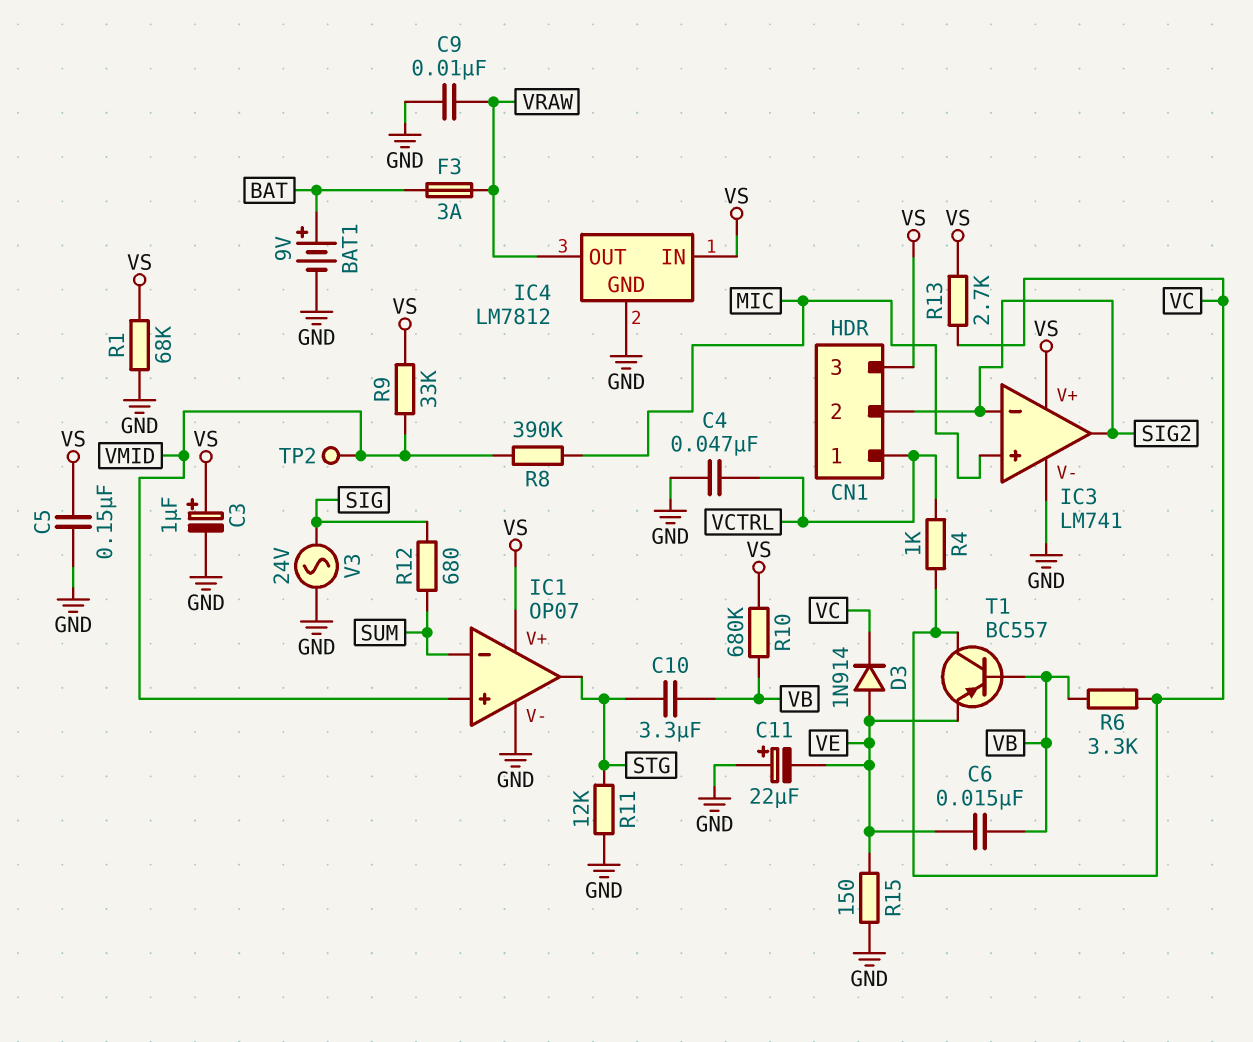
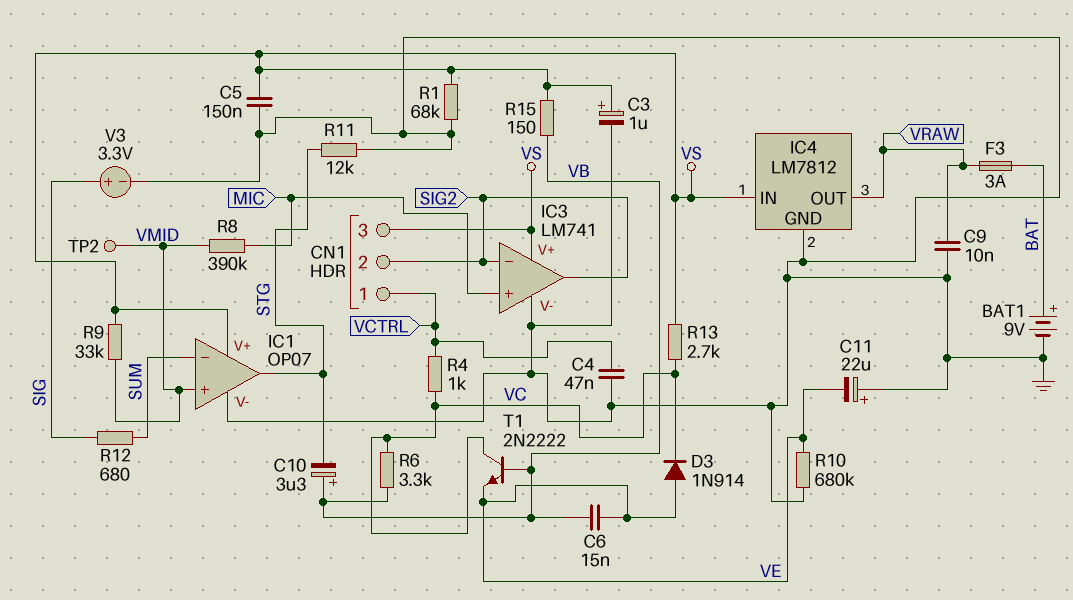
C10: 3.3uF (STG, VB) -> 3.3uF (plus VB, minus STG)
R10: 680k (VB, VS) -> 680k (GND, VE)
R15: 150 (GND, VE) -> 150 (VB, VS)
T1: PNP BC557 (B VB, C VC, E VE) -> NPN 2N2222 (B VB, C VC, E VE)
V3: AC 24V (GND, SIG) -> 3.3V (plus SIG, minus GND)

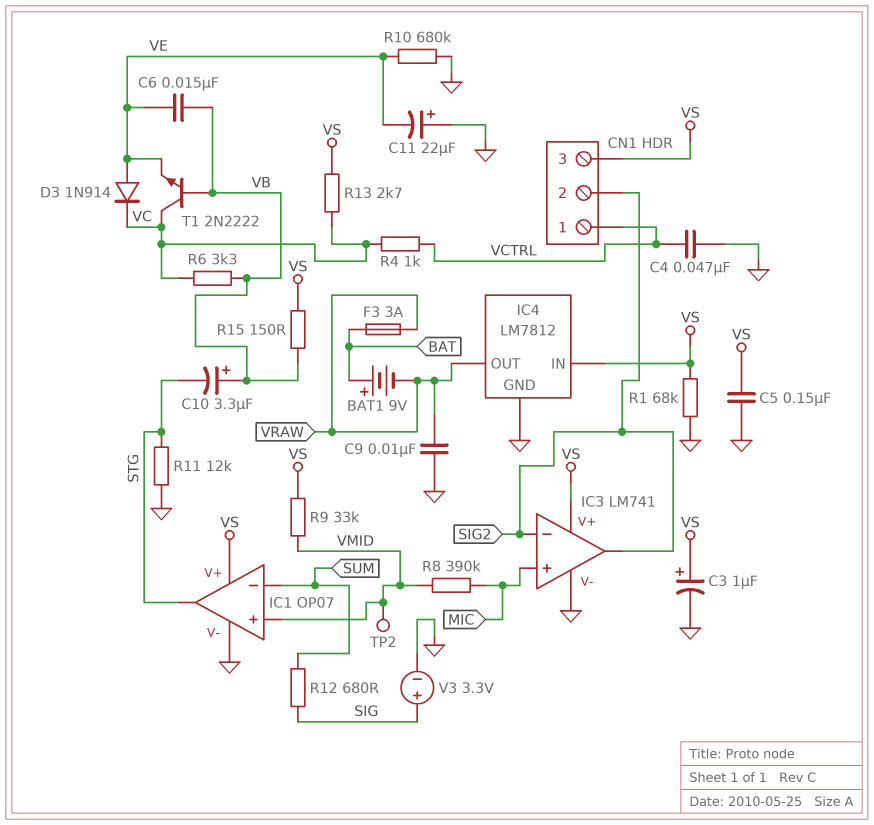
BAT1: 9V (plus BAT, minus GND) -> 9V (plus BAT, minus VRAW)

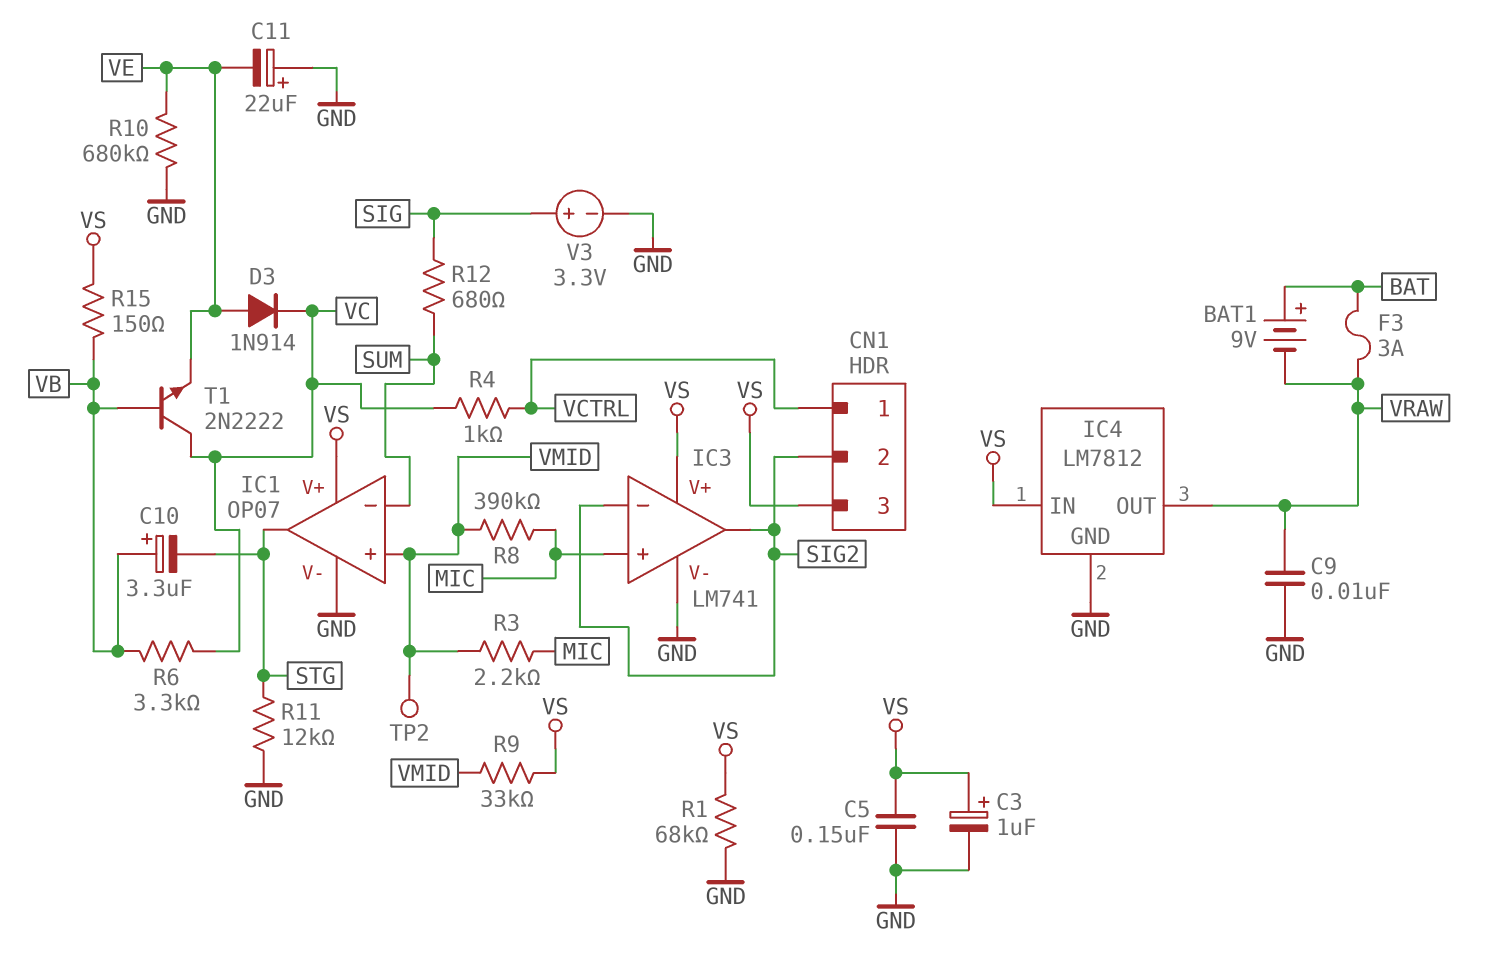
C4: 47nF (GND, VCTRL) -> none
C6: 15nF (VB, VE) -> none
R3: none -> 2.2k (MIC, VMID)
R13: 2.7k (VC, VS) -> none

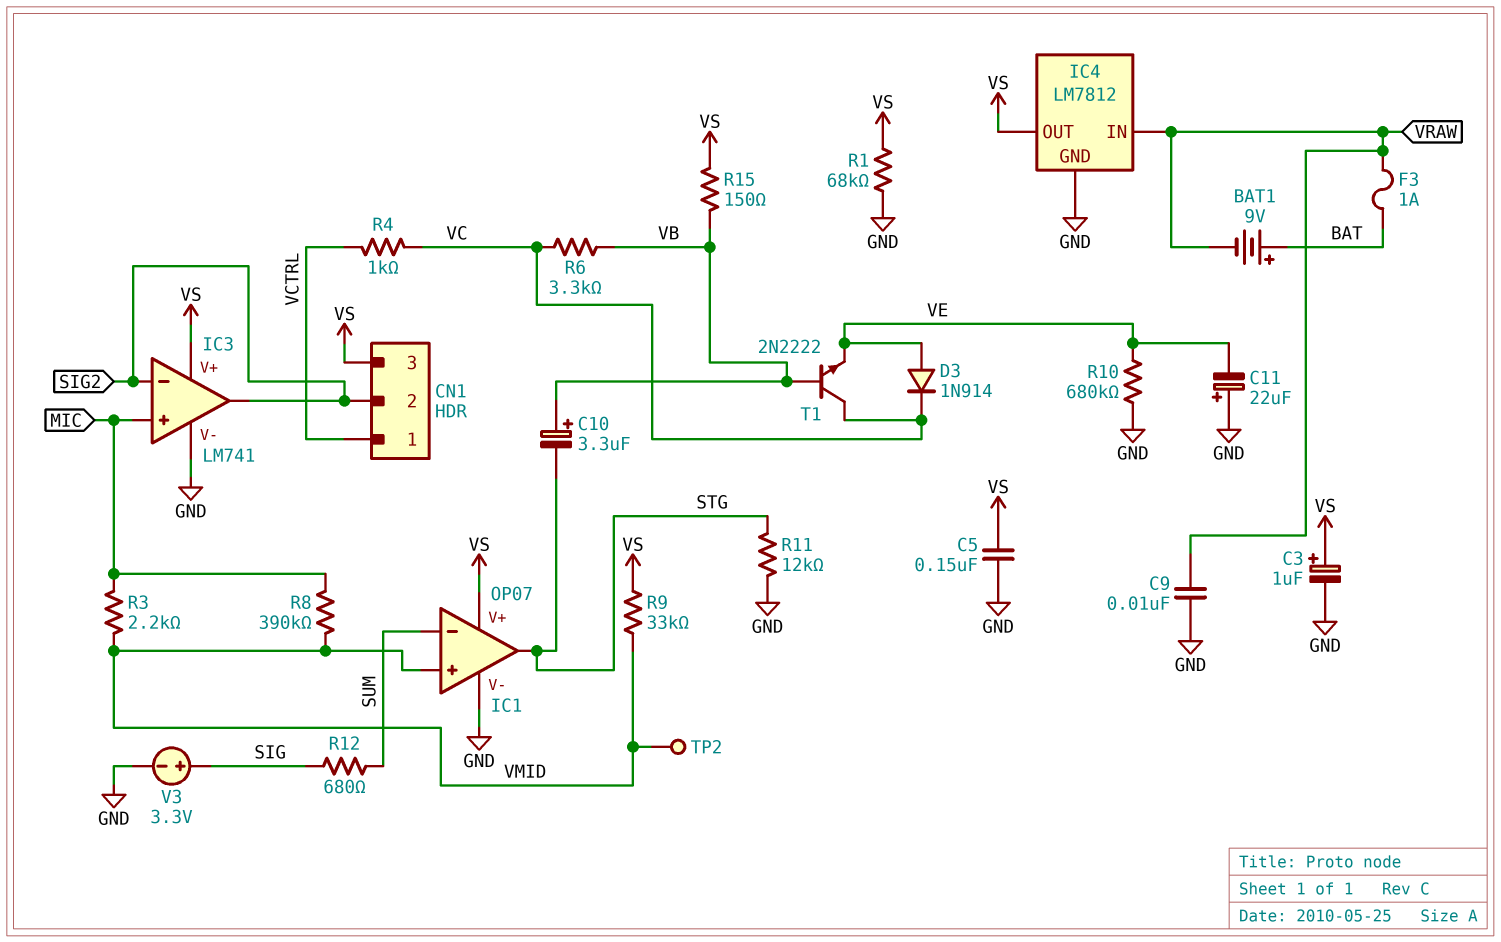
F3: 3A (BAT, VRAW) -> 1A (BAT, VRAW)
IC4 pin IN: VS -> VRAW
IC4 pin OUT: VRAW -> VS

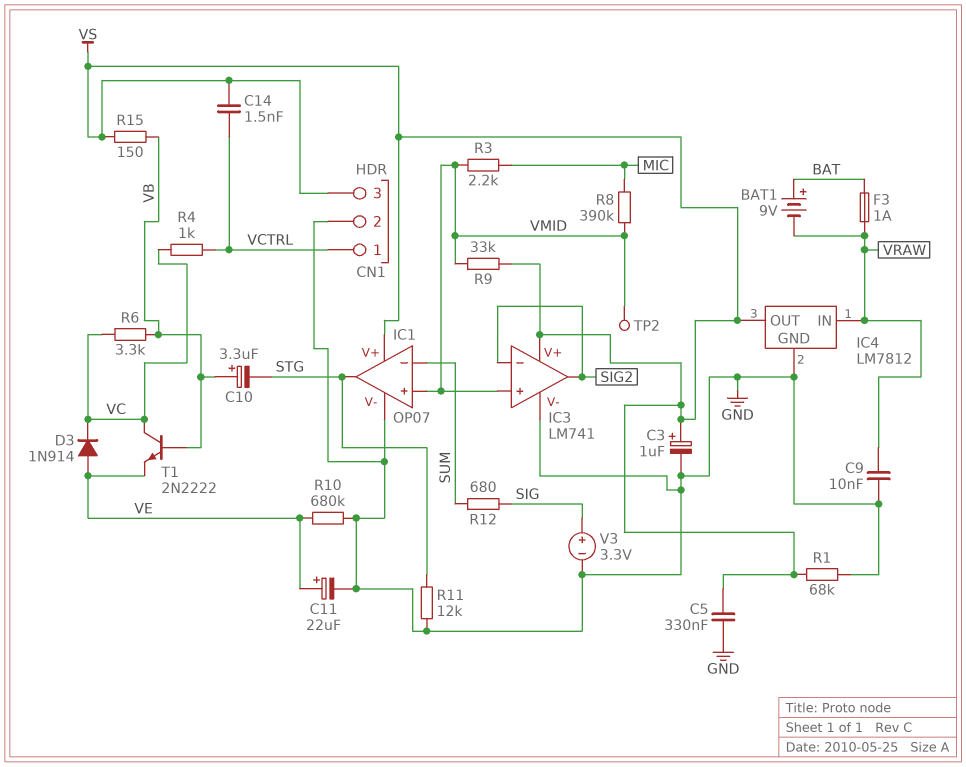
C5: 150nF (GND, VS) -> 330nF (GND, VS)
C11: 22uF (plus GND, minus VE) -> 22uF (plus VE, minus GND)
C14: none -> 1.5nF (VCTRL, VS)
CN1 pin 2: SIG2 -> GND
IC3 pin in+: MIC -> VMID

